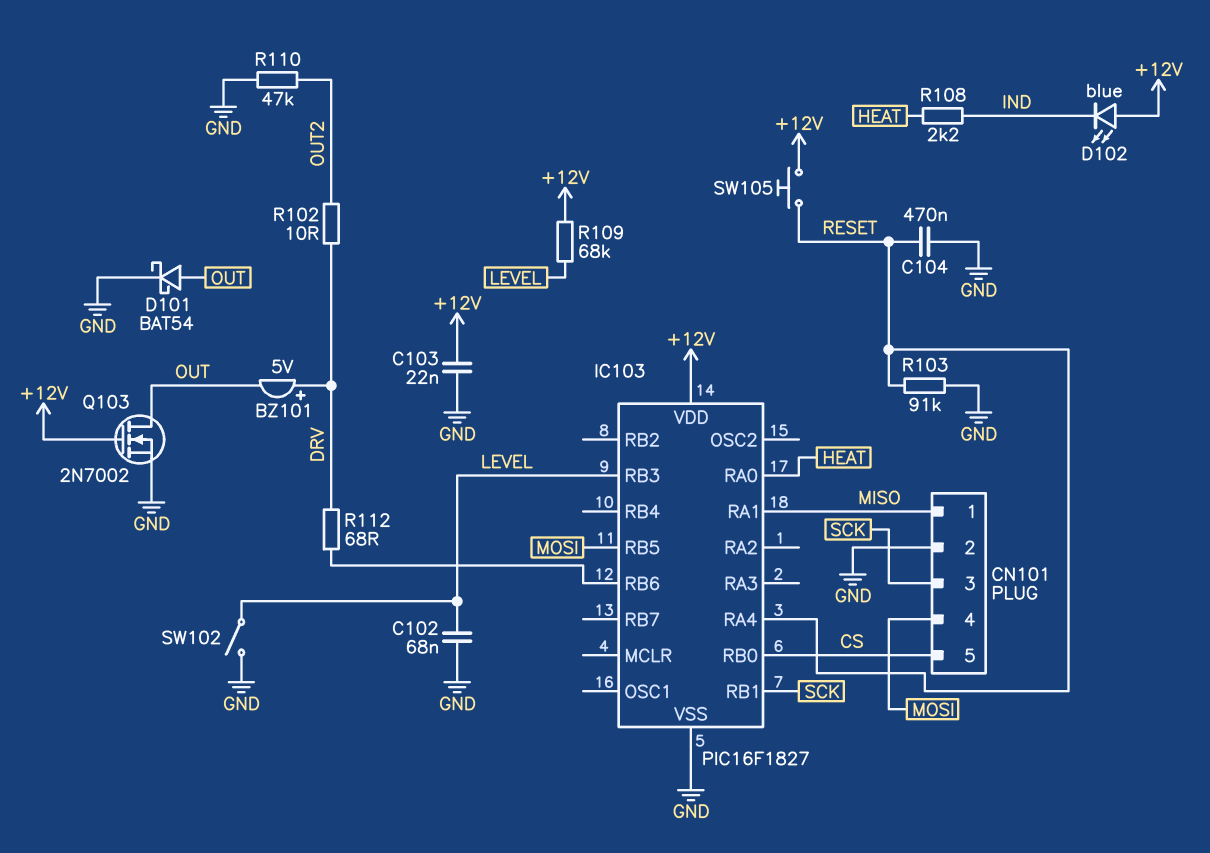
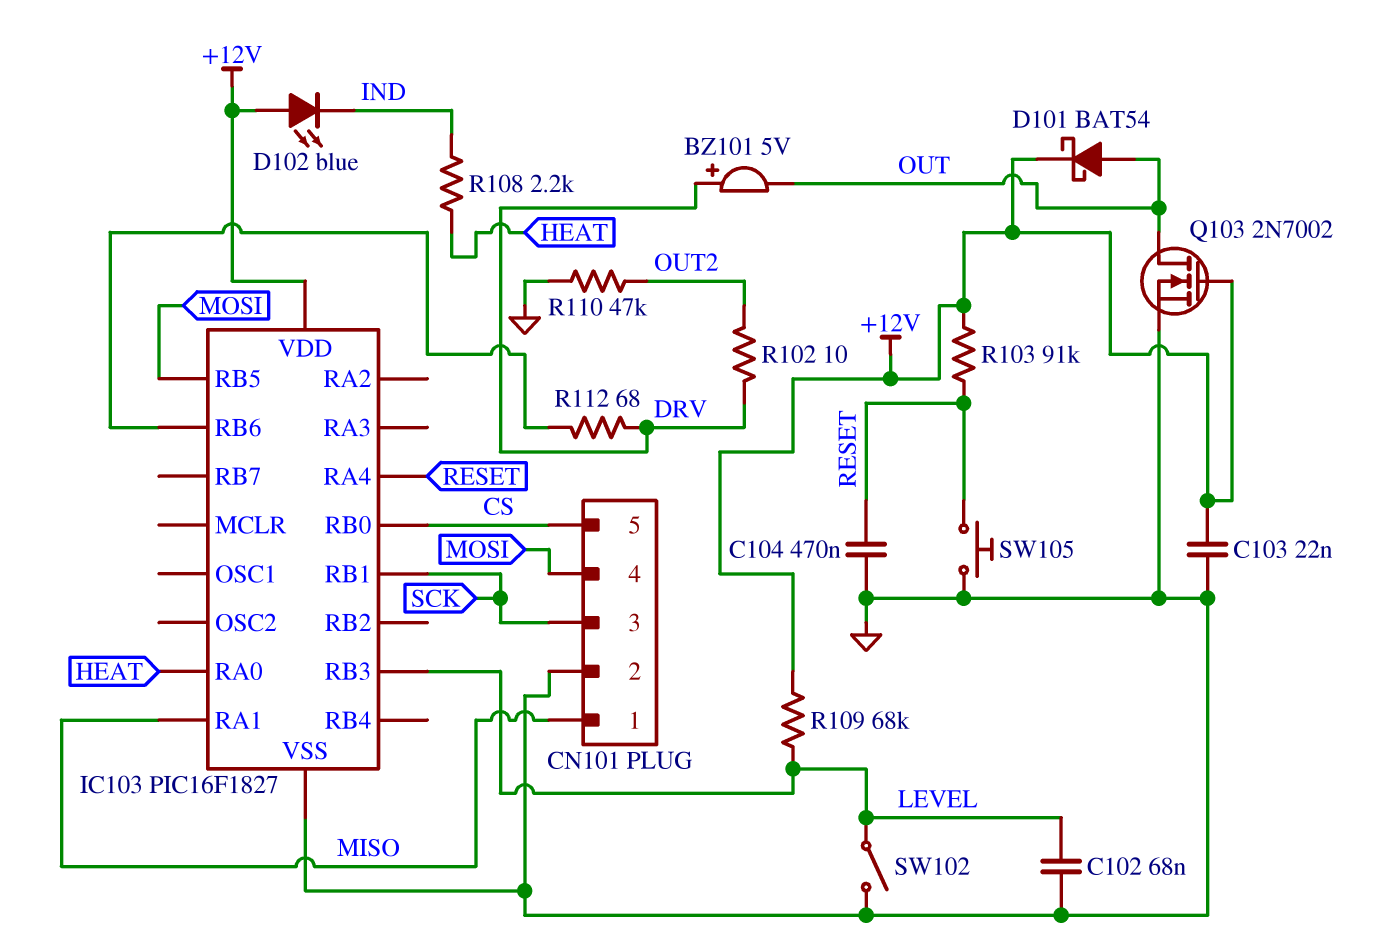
D101: schottky BAT54 (A OUT, K GND) -> schottky BAT54 (A OUT, K +12V)
R103: 91k (GND, RESET) -> 91k (+12V, RESET)
SW105: button (+12V, RESET) -> button (GND, RESET)

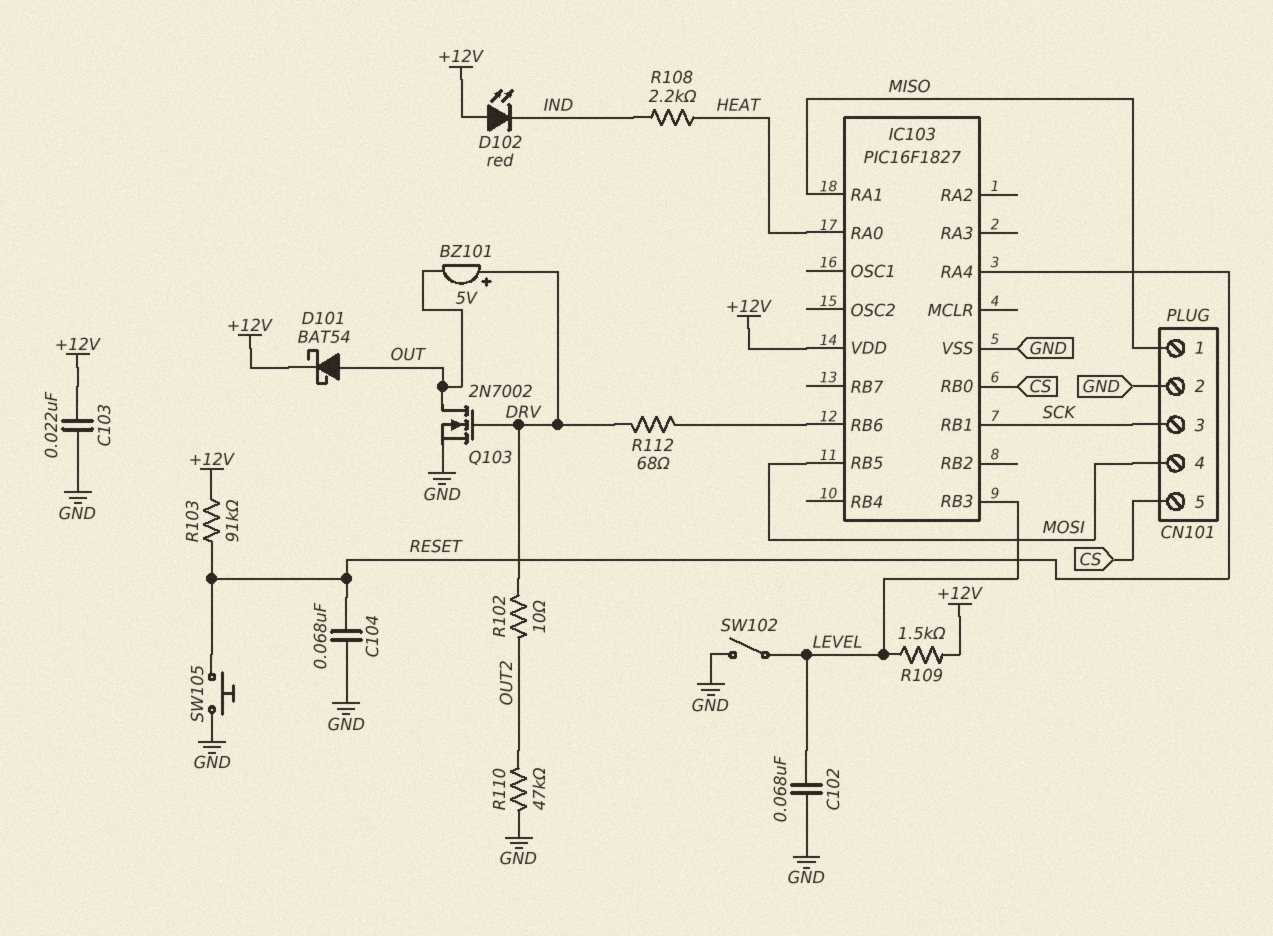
C104: 470nF (GND, RESET) -> 68nF (GND, RESET)
D102: LED blue (A +12V, K IND) -> LED red (A +12V, K IND)
Q103: NMOS 2N7002 (G +12V, D OUT, S GND) -> NMOS 2N7002 (G DRV, D OUT, S GND)
R109: 68k (+12V, LEVEL) -> 1.5k (+12V, LEVEL)

